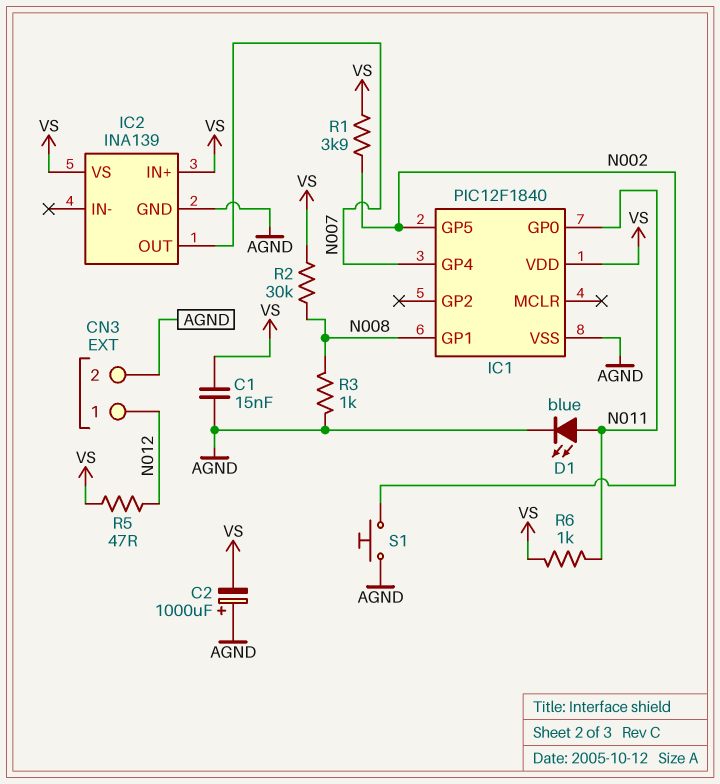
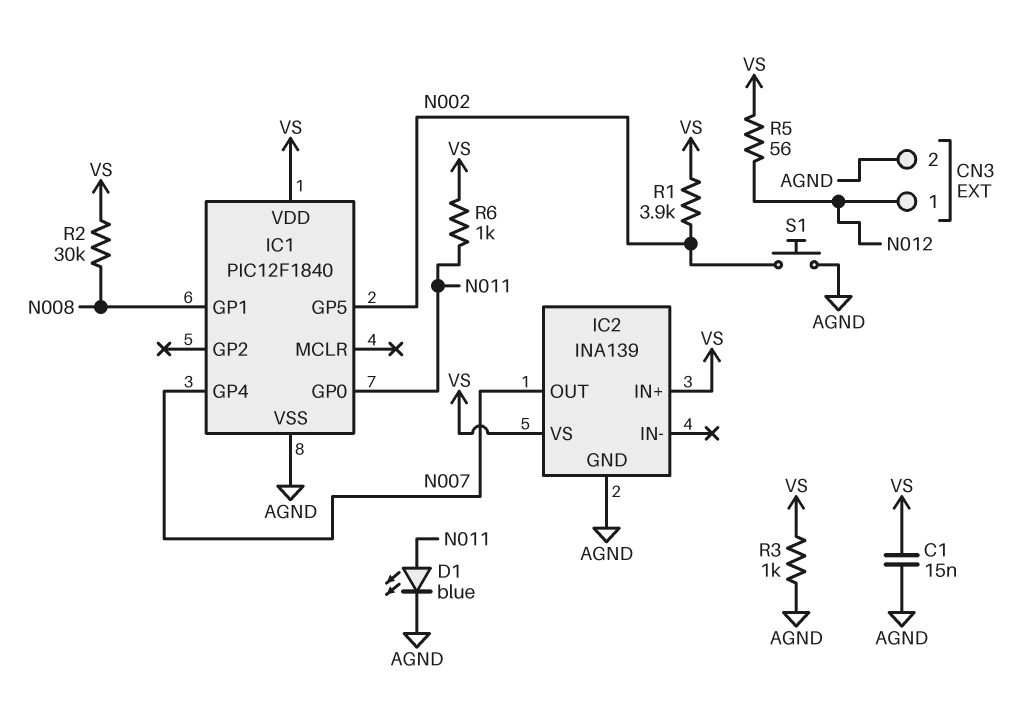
C2: 1000uF (plus AGND, minus VS) -> none
R3: 1k (AGND, N008) -> 1k (AGND, VS)
R5: 47 (N012, VS) -> 56 (N012, VS)

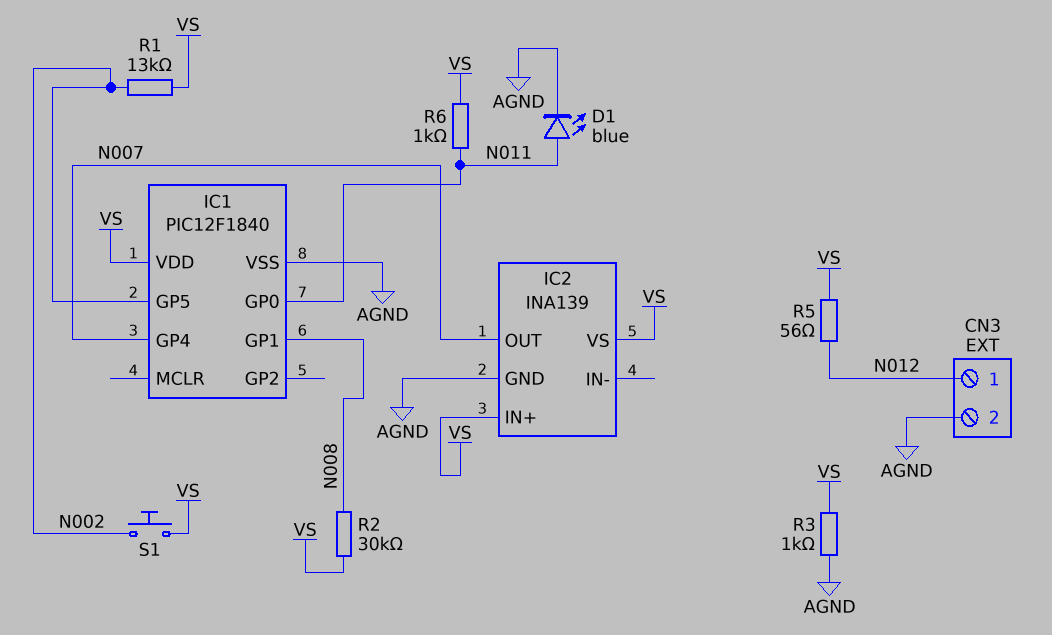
C1: 15nF (AGND, VS) -> none
R1: 3.9k (N002, VS) -> 13k (N002, VS)
S1: button (AGND, N002) -> button (N002, VS)

